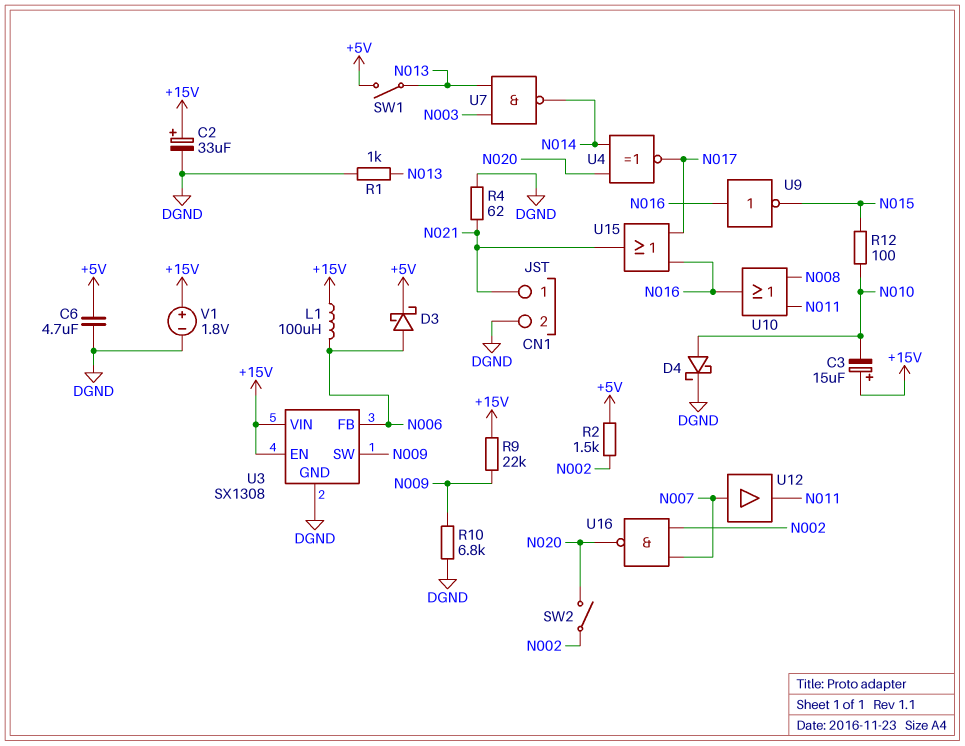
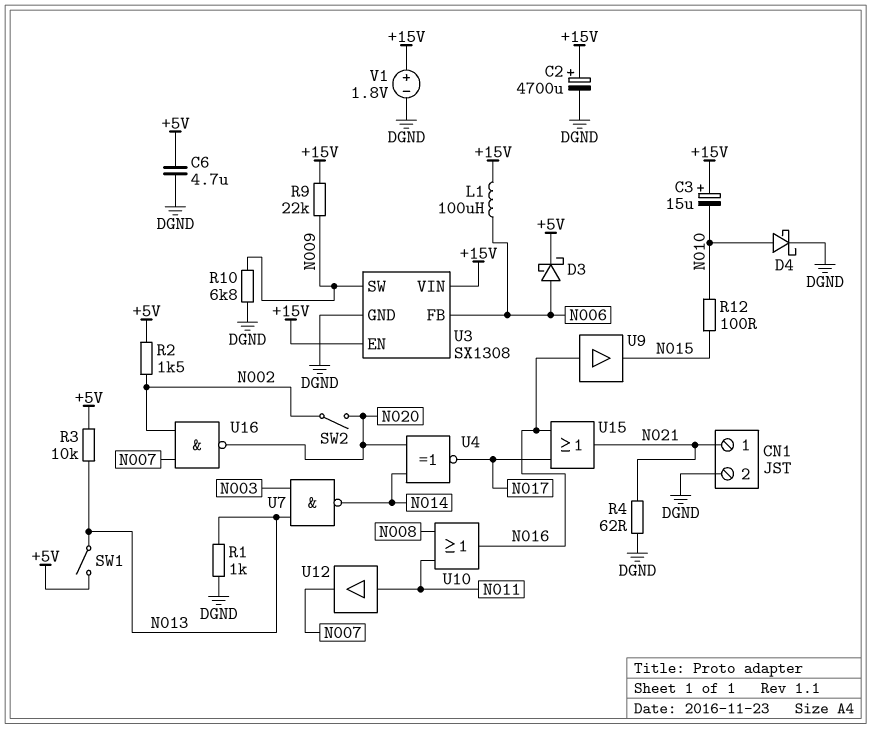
C2: 33uF (plus +15V, minus DGND) -> 4700uF (plus +15V, minus DGND)
R3: none -> 10k (+5V, N013)
U9: NOT (in N016, out N015) -> buffer (in N016, out N015)
U12: buffer (in N007, out N011) -> buffer (in N011, out N007)

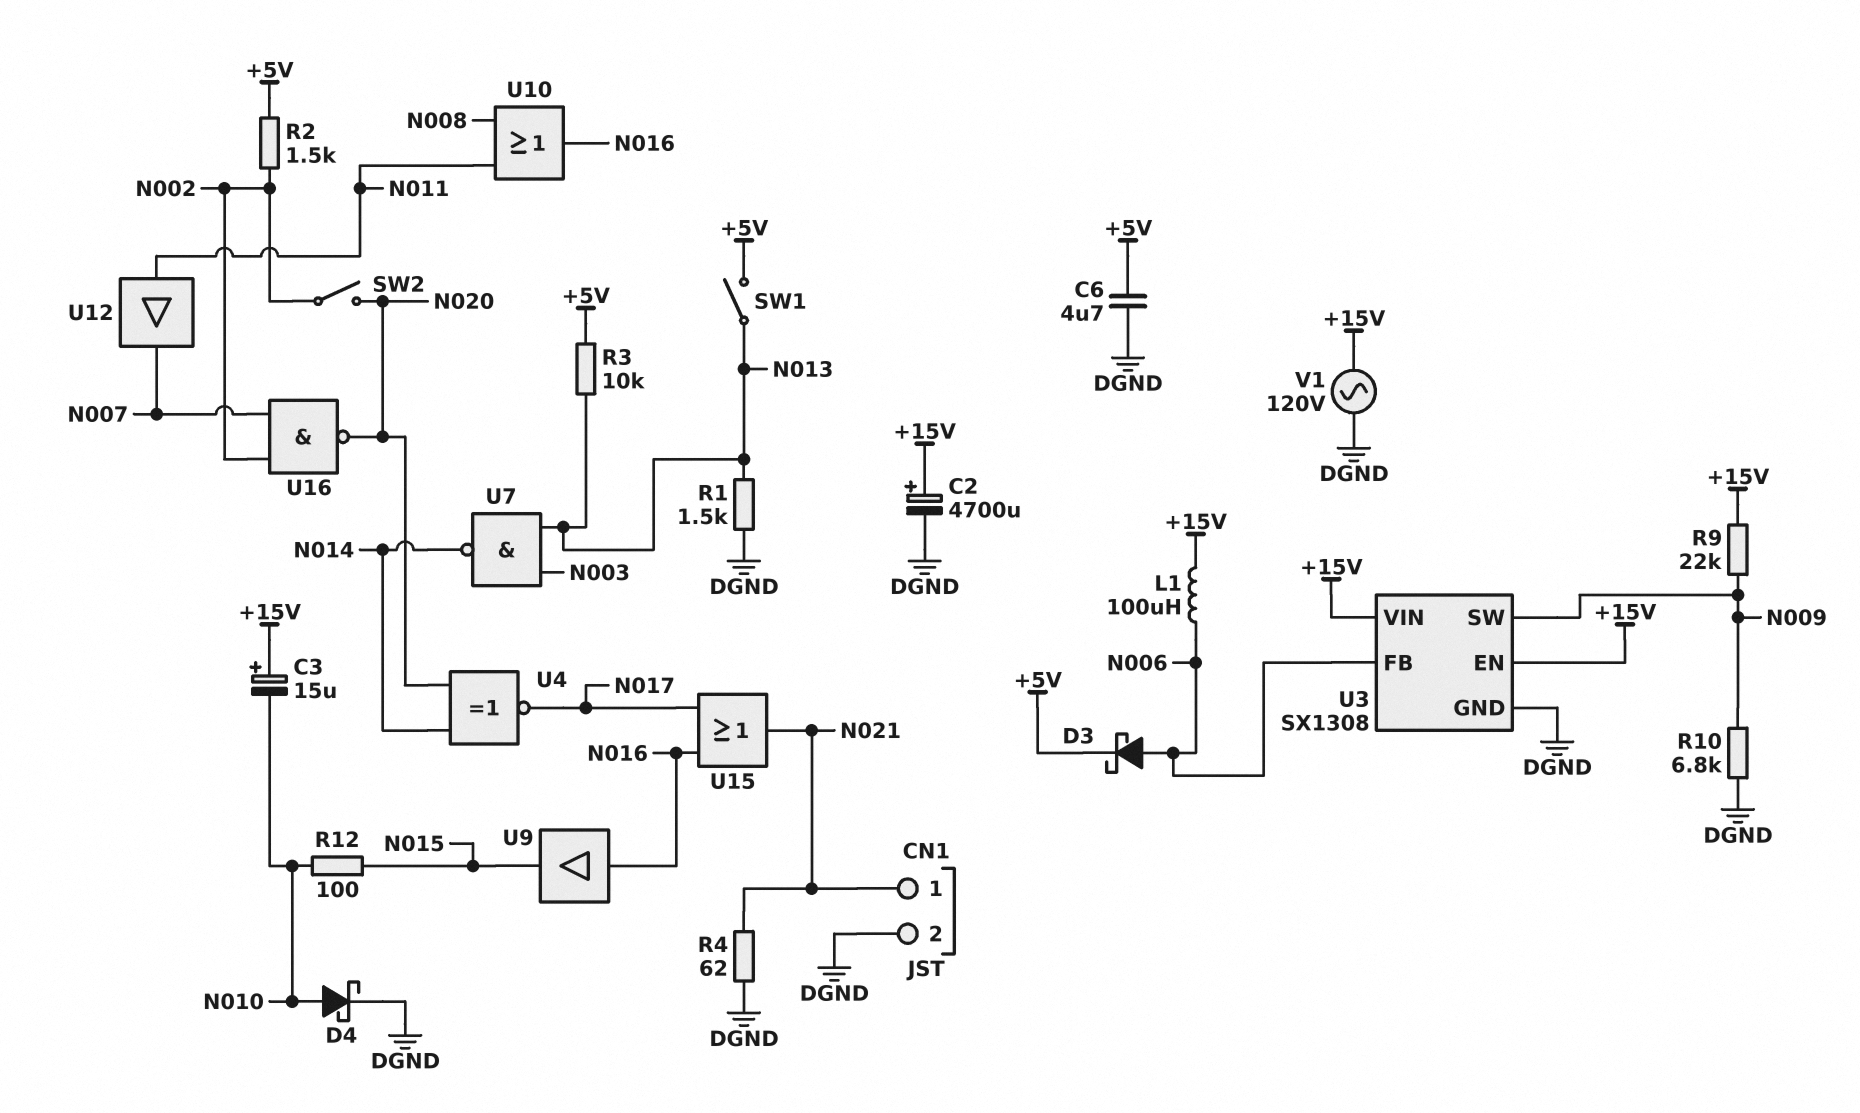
R1: 1k (DGND, N013) -> 1.5k (DGND, N013)
V1: 1.8V (plus +15V, minus DGND) -> AC 120V (+15V, DGND)

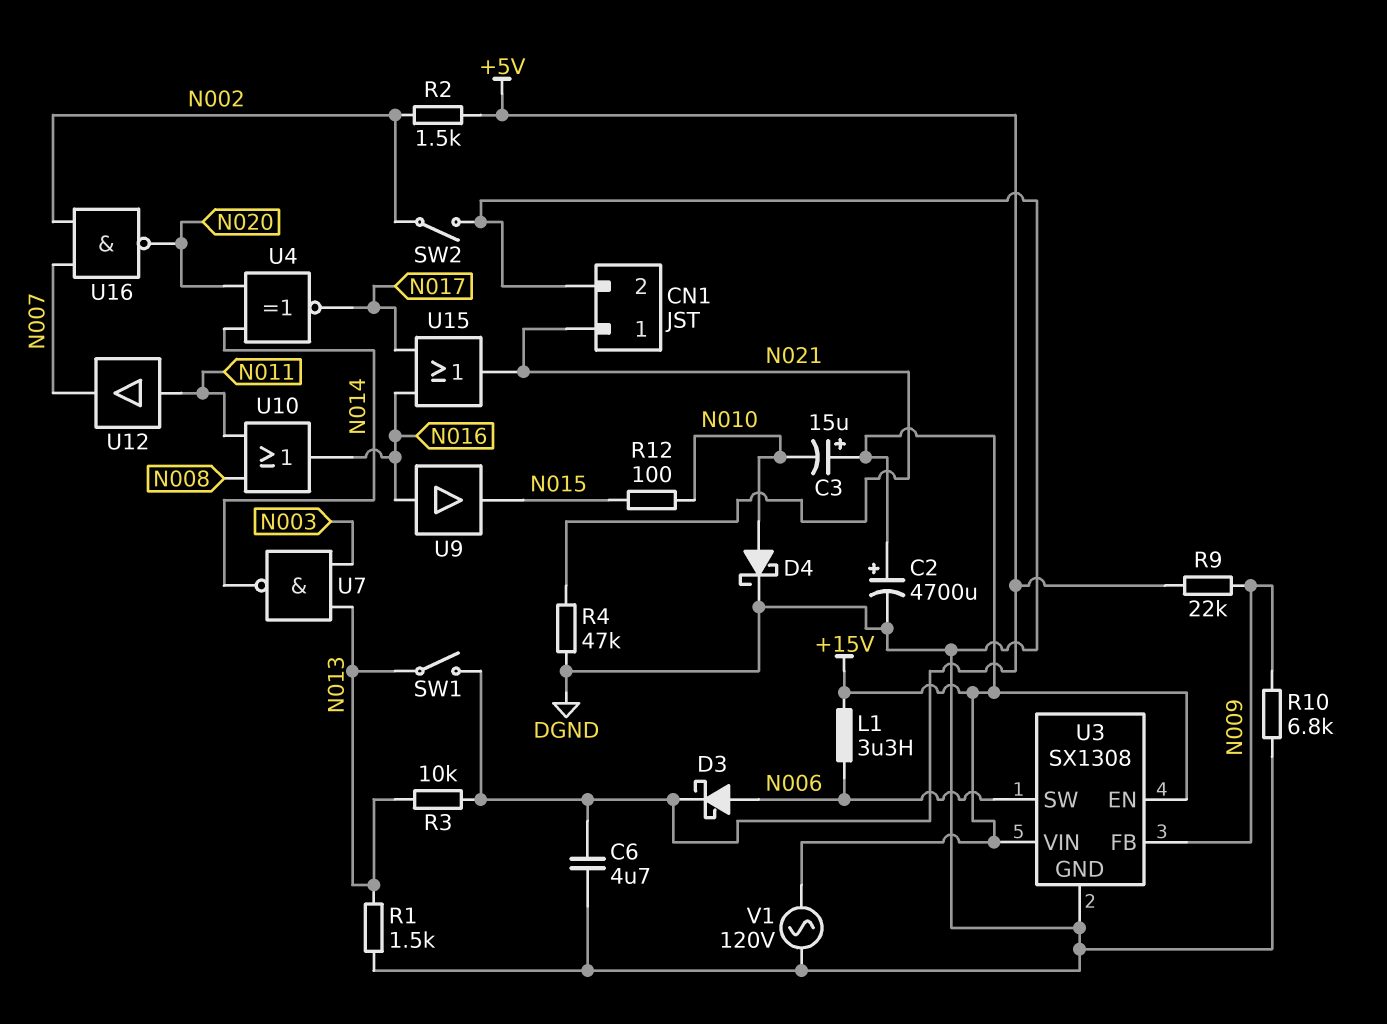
L1: 100uH (+15V, N006) -> 3.3uH (+15V, N006)
R4: 62 (DGND, N021) -> 47k (DGND, N021)
R9: 22k (+15V, N009) -> 22k (+5V, N009)
SW2: switch (N002, N020) -> switch (DGND, N002)
U3 pin FB: N006 -> N009
U3 pin SW: N009 -> N006

